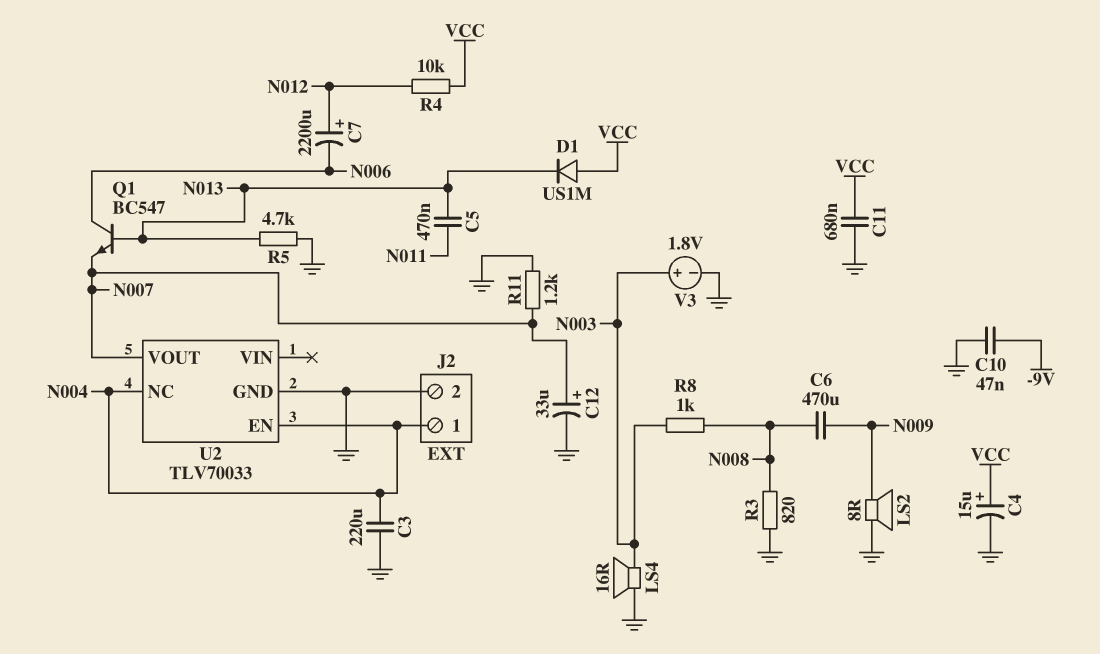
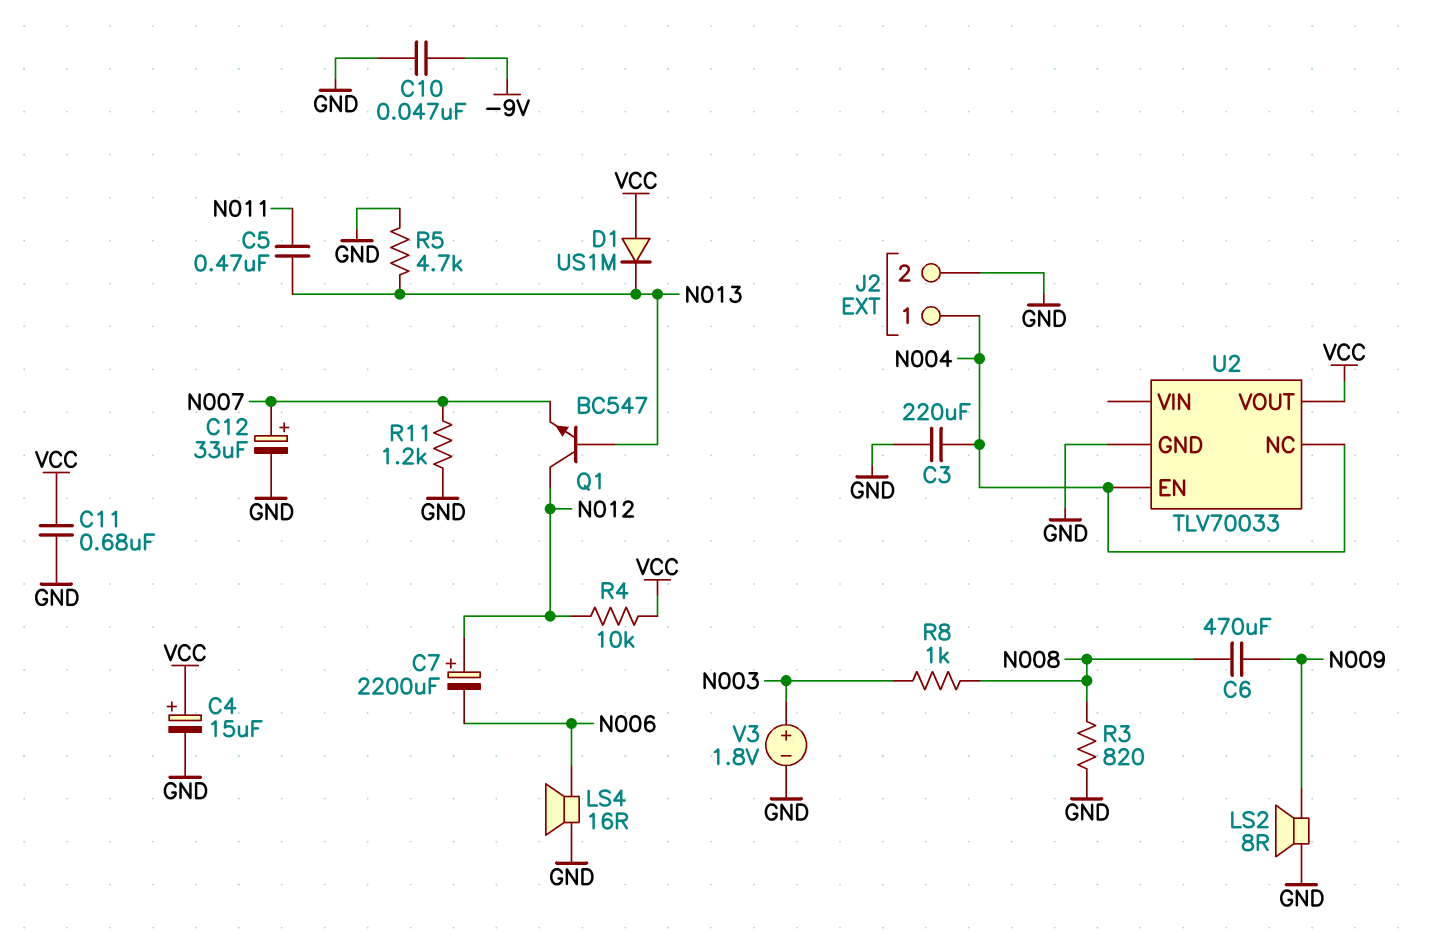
LS4: speaker 16R (GND, N003) -> speaker 16R (GND, N006)
Q1: NPN BC547 (B N013, C N006, E N007) -> NPN BC547 (B N013, C N012, E N007)
U2 pin VOUT: N007 -> VCC

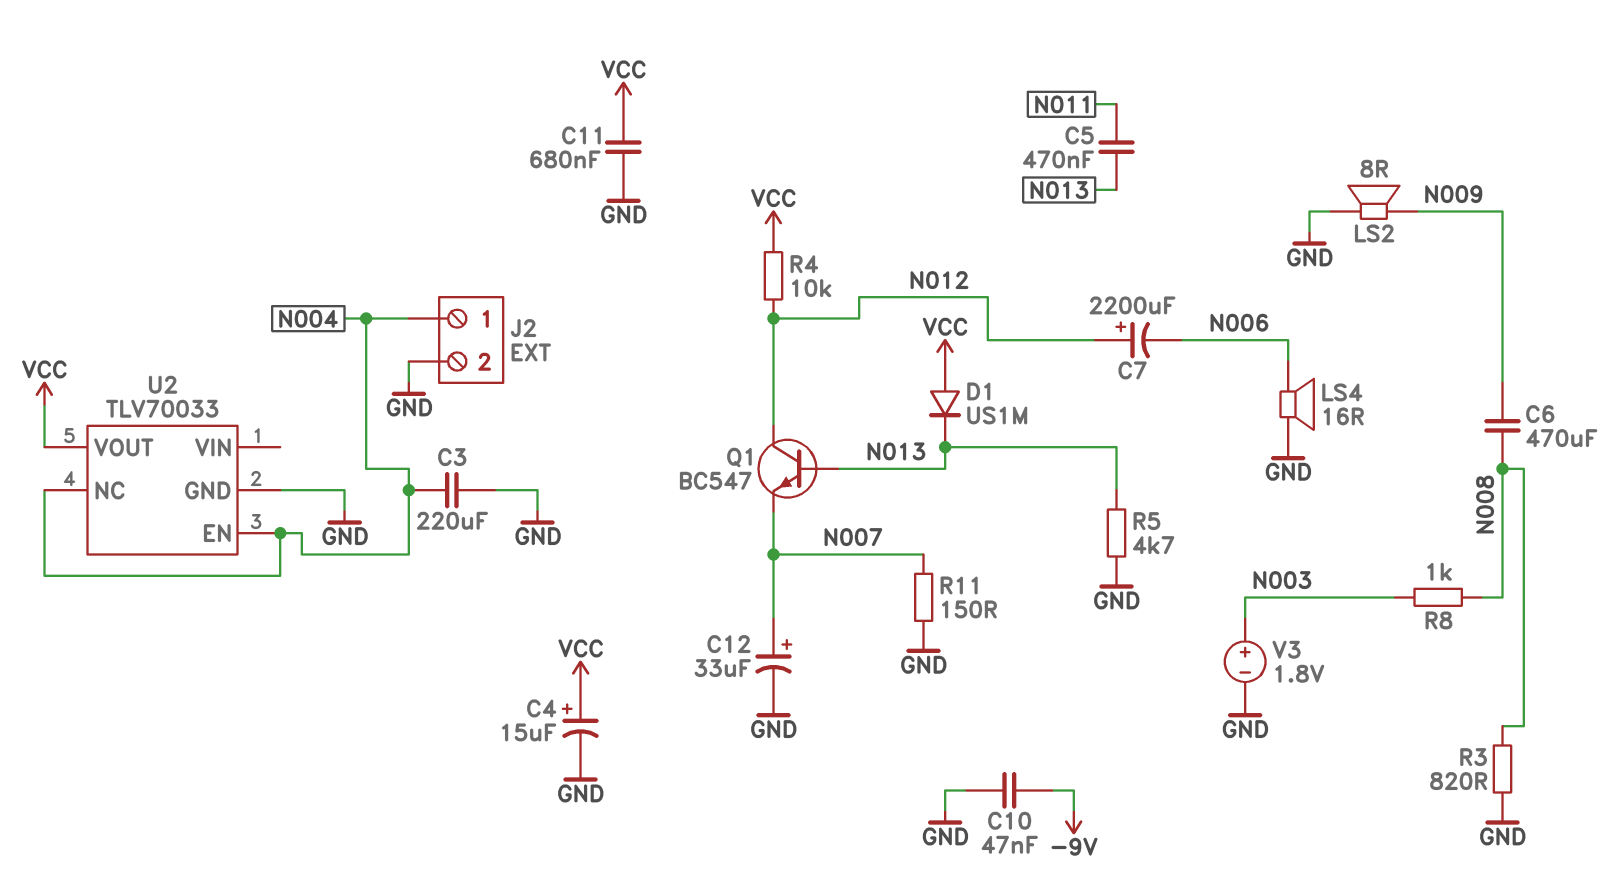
R11: 1.2k (GND, N007) -> 150 (GND, N007)

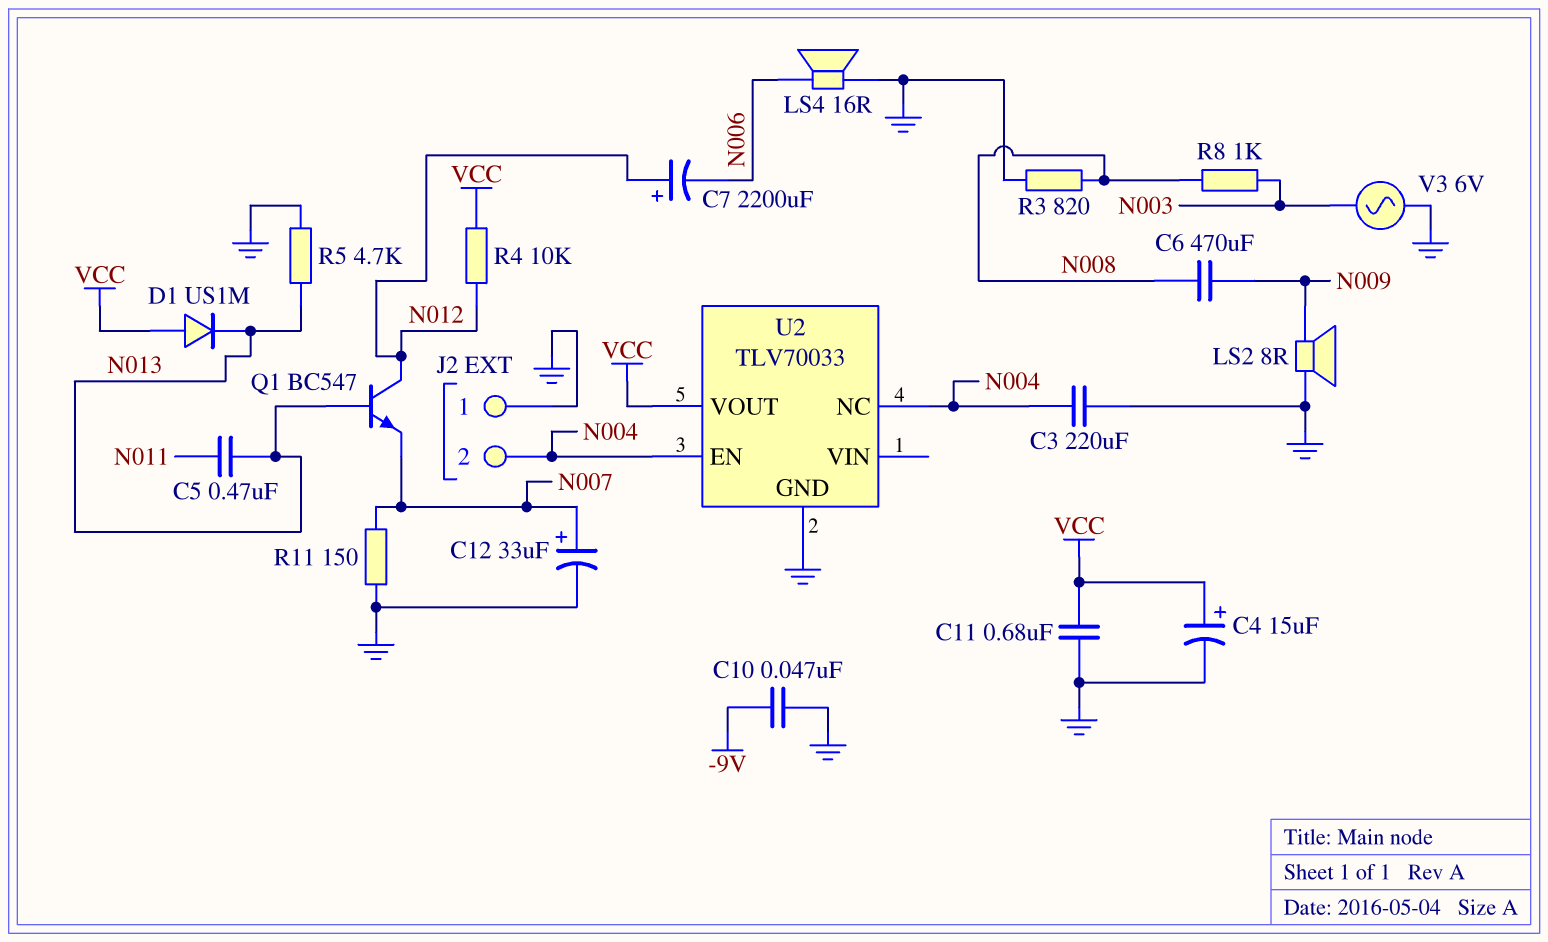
J2 pin 1: N004 -> GND
J2 pin 2: GND -> N004
V3: 1.8V (plus N003, minus GND) -> AC 6V (GND, N003)

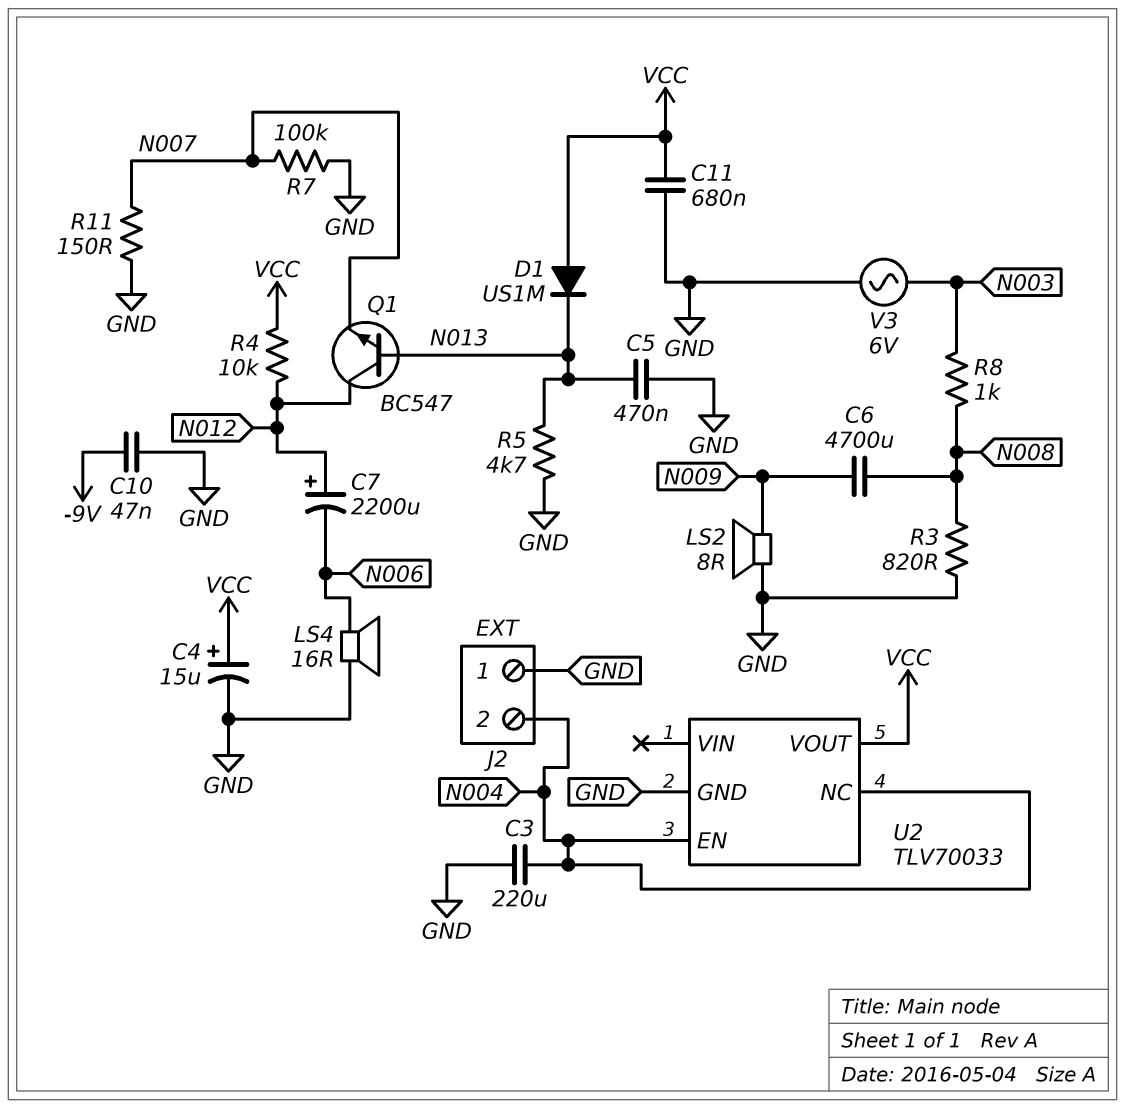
C5: 470nF (N011, N013) -> 470nF (GND, N013)
C6: 470uF (N008, N009) -> 4700uF (N008, N009)
C12: 33uF (plus N007, minus GND) -> none
R7: none -> 100k (GND, N007)

